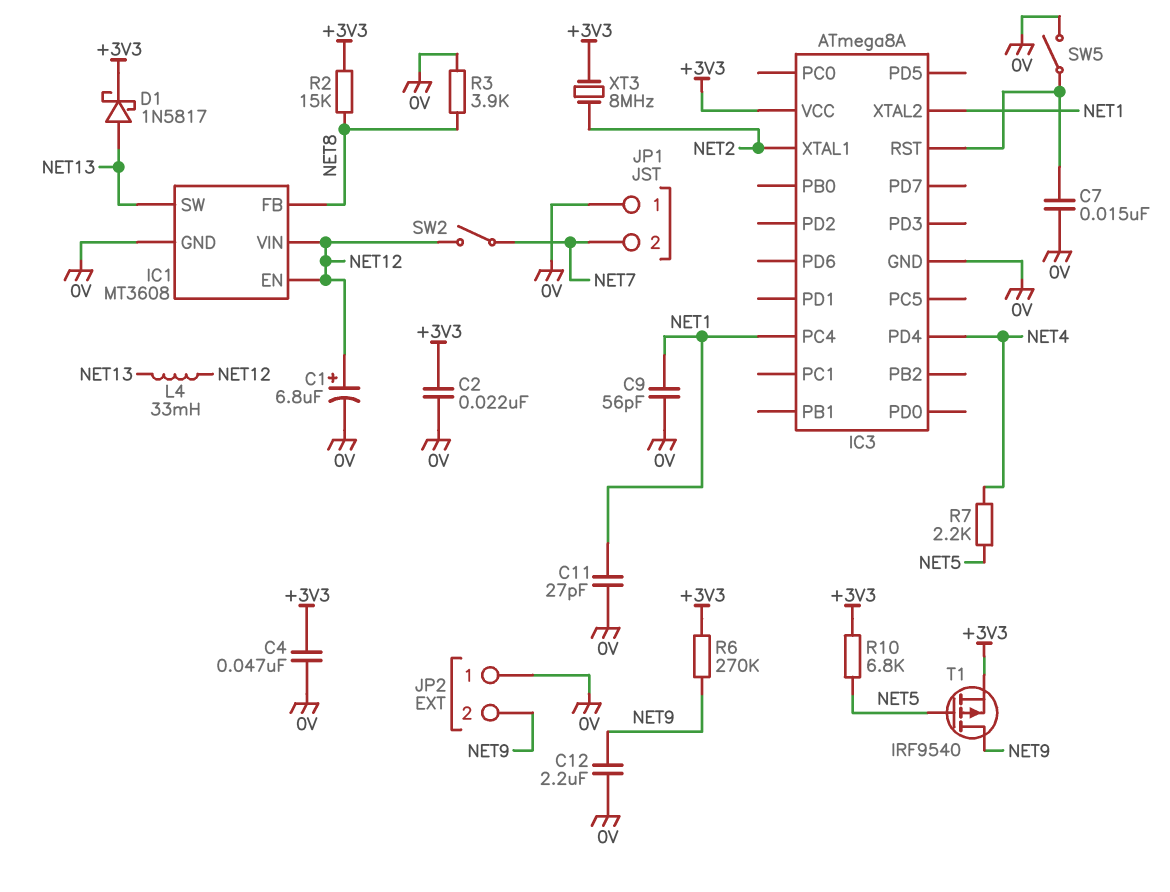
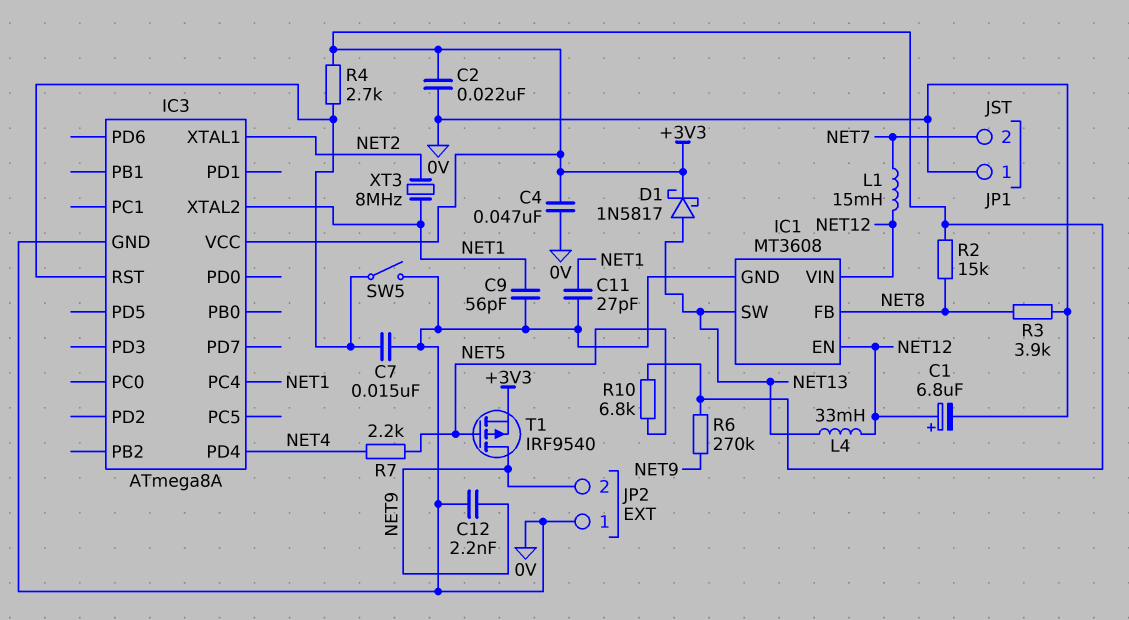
C12: 2.2uF (0V, NET9) -> 2.2nF (0V, NET9)
L1: none -> 15mH (NET7, NET12)
R4: none -> 2.7k (+3V3, IC3/RST)
SW2: switch (NET7, NET12) -> none
XT3: 8MHz (+3V3, NET2) -> 8MHz (NET1, NET2)

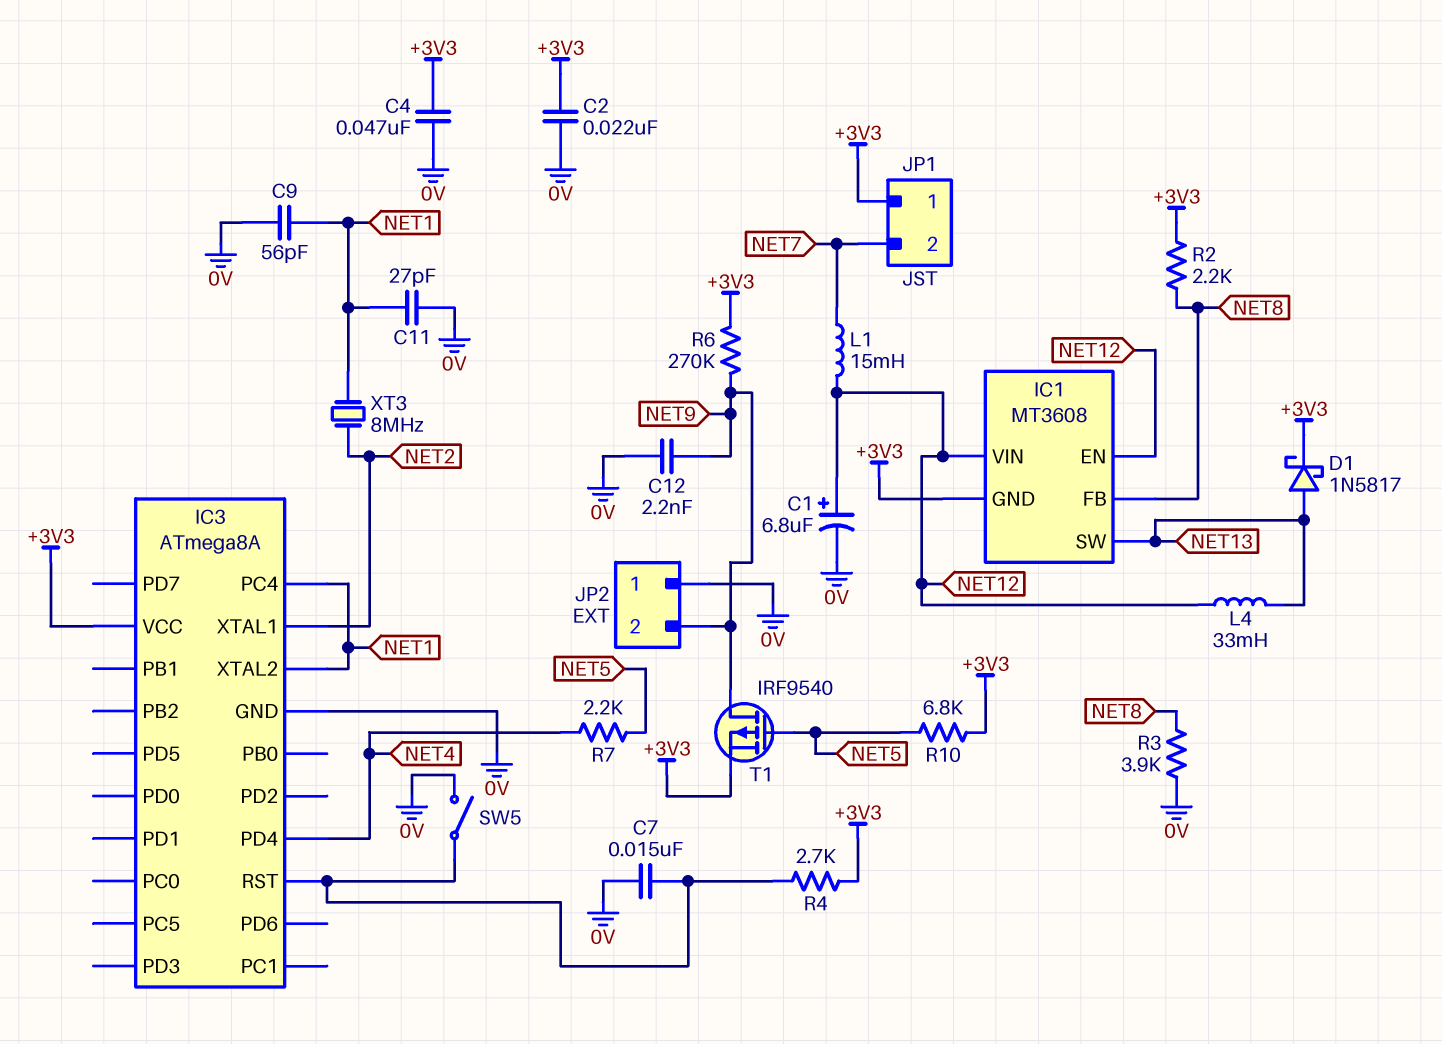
IC1 pin GND: 0V -> +3V3
JP1 pin 1: 0V -> +3V3
R2: 15k (+3V3, NET8) -> 2.2k (+3V3, NET8)

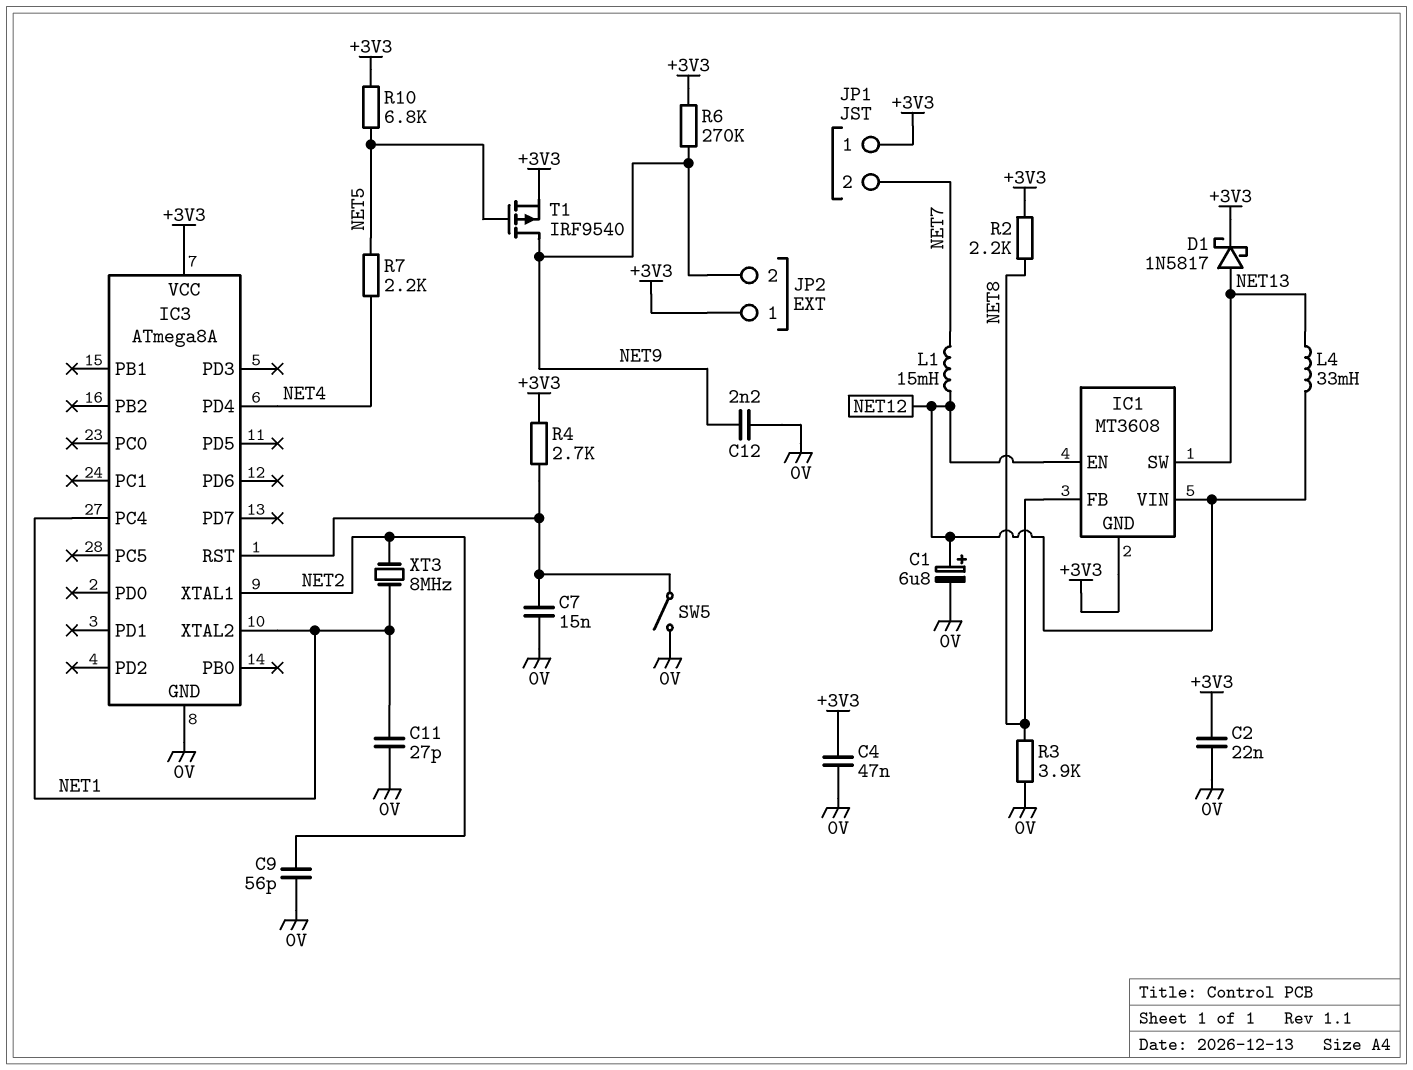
C9: 56pF (0V, NET1) -> 56pF (0V, NET2)
JP2 pin 1: 0V -> +3V3

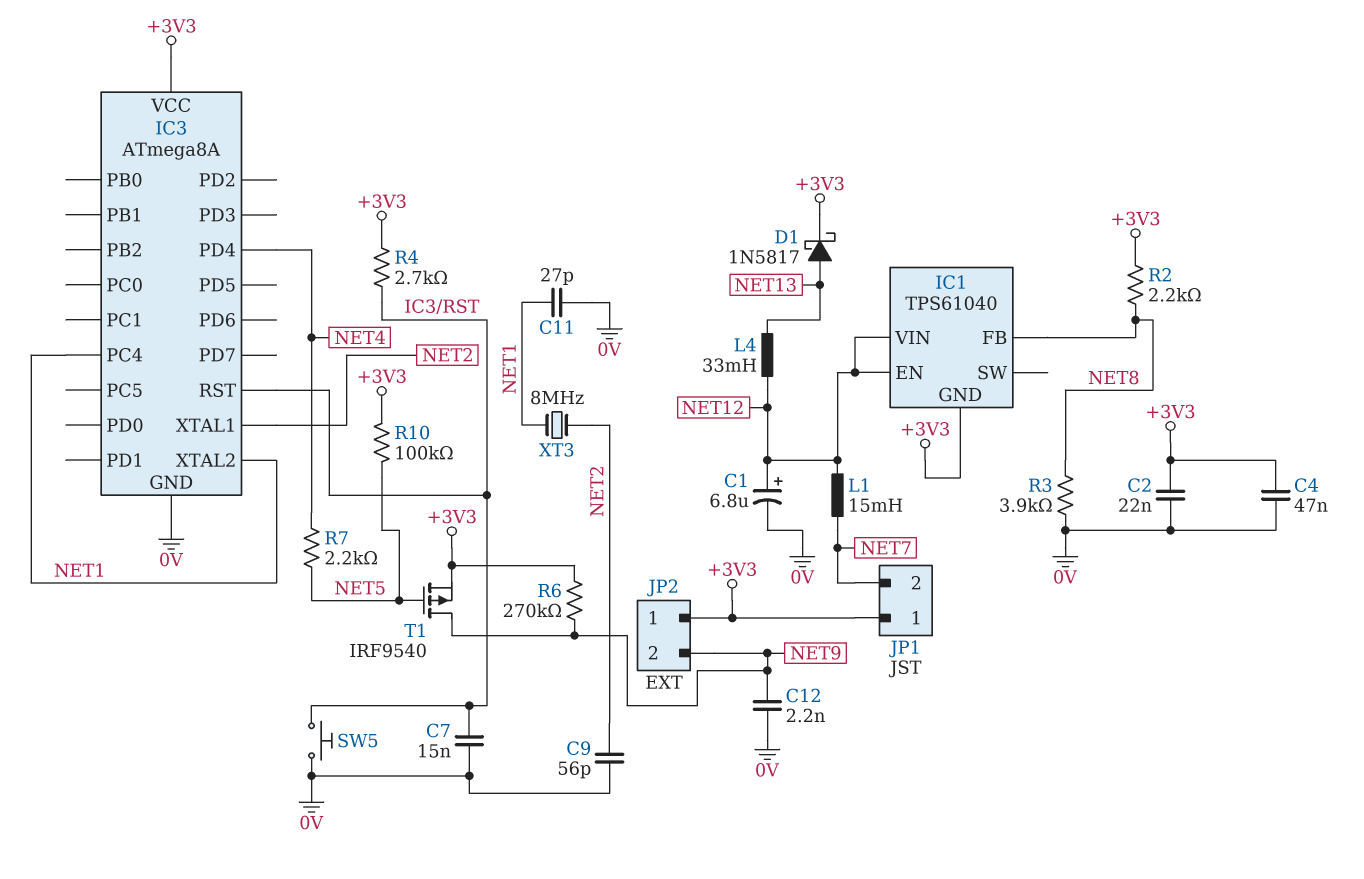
IC1: MT3608 -> TPS61040
IC1 pin SW: NET13 -> none
R10: 6.8k (+3V3, NET5) -> 100k (+3V3, NET5)
SW5: switch (0V, IC3/RST) -> button (0V, IC3/RST)

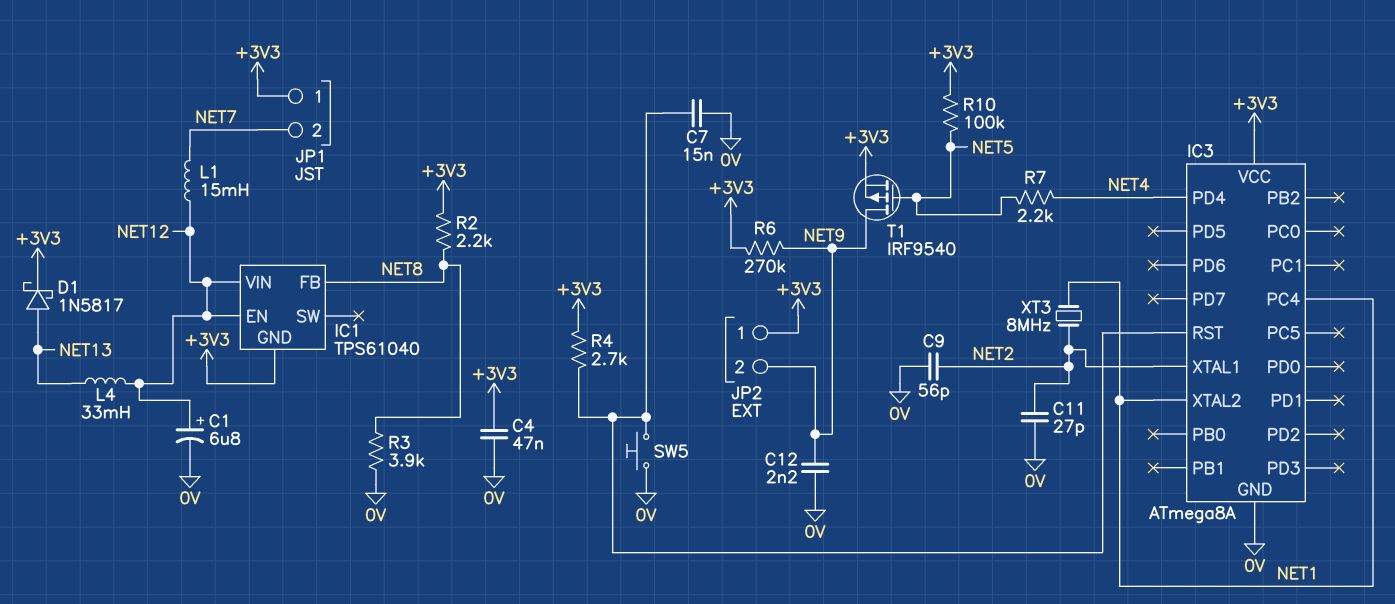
C2: 22nF (+3V3, 0V) -> none
C11: 27pF (0V, NET1) -> 27pF (0V, NET2)

